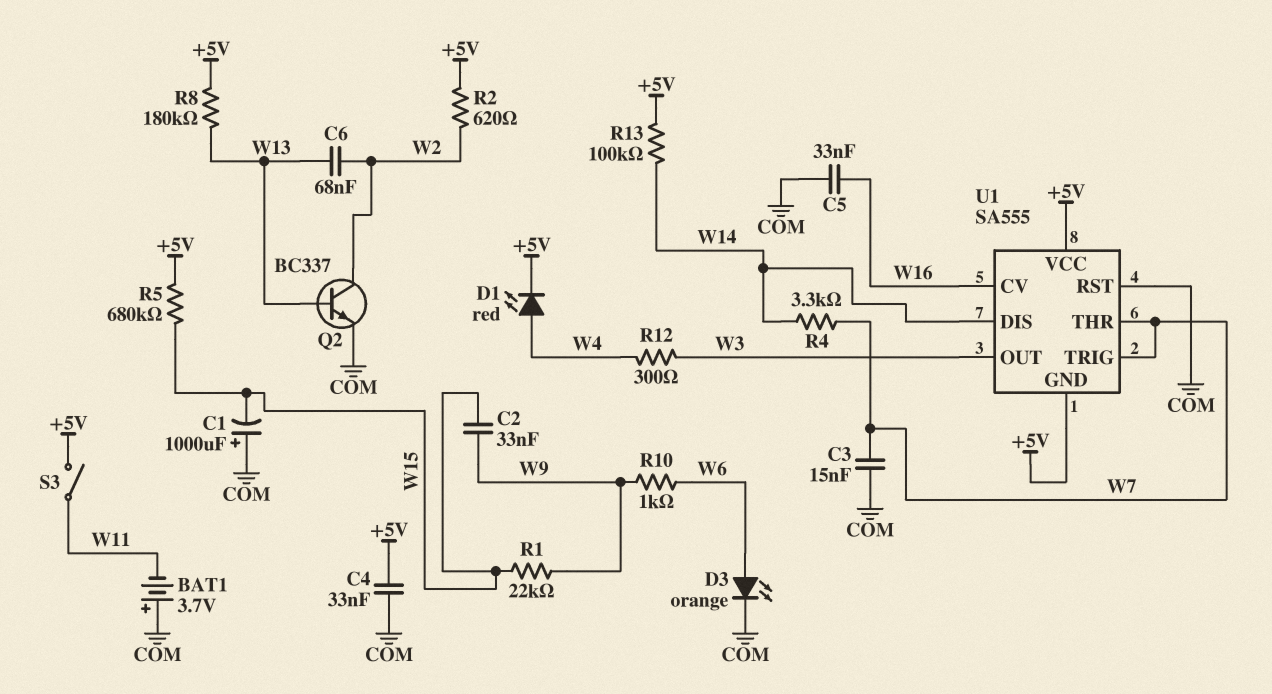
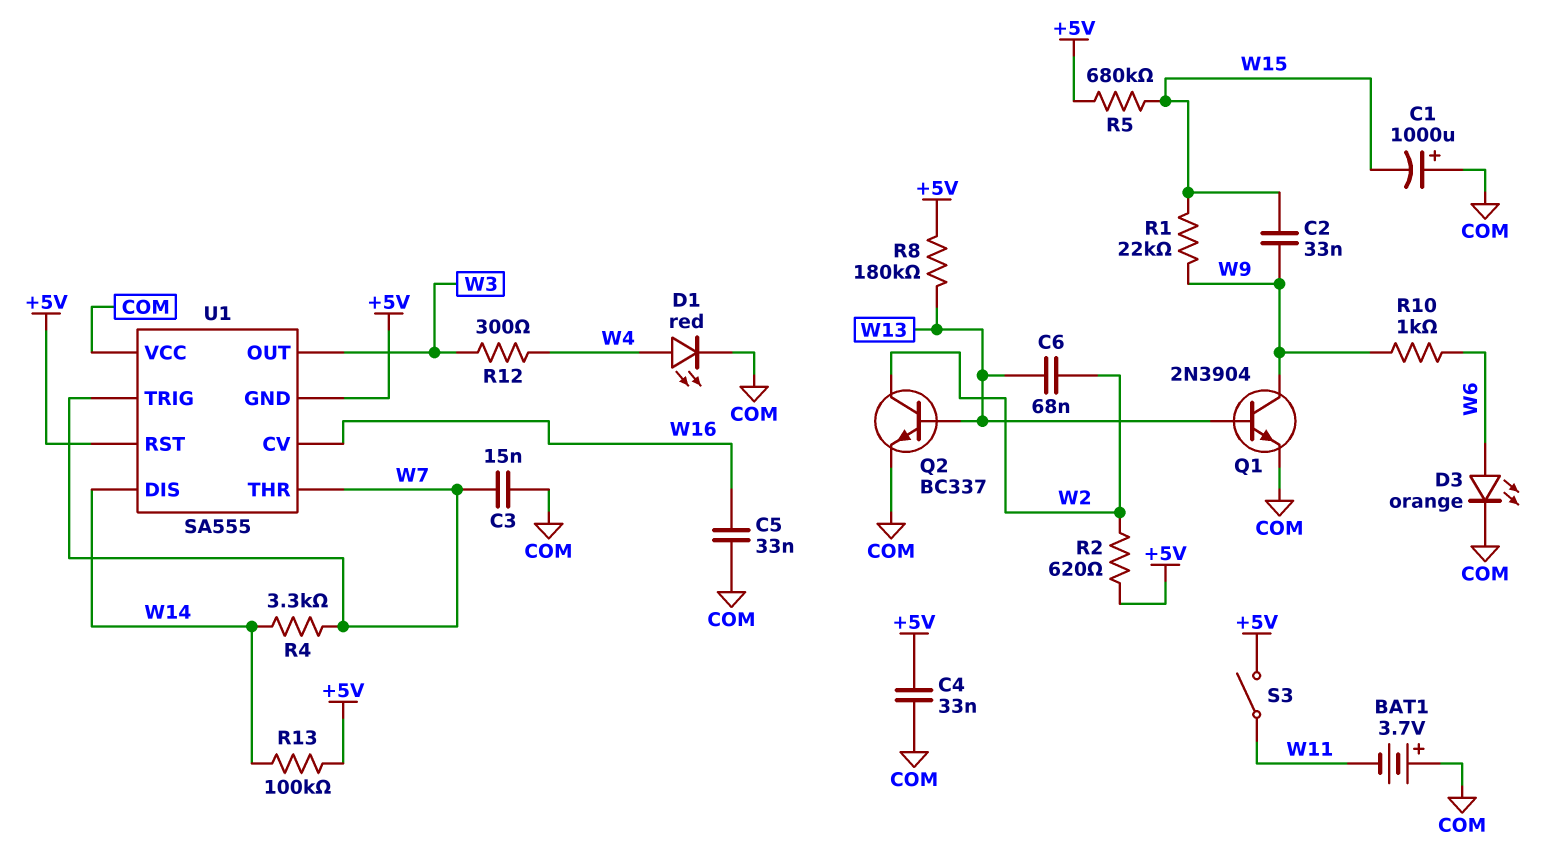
D1: LED red (A W4, K +5V) -> LED red (A W4, K COM)
Q1: none -> NPN 2N3904 (B W13, C W9, E COM)
U1 pin RST: COM -> +5V
U1 pin VCC: +5V -> COM

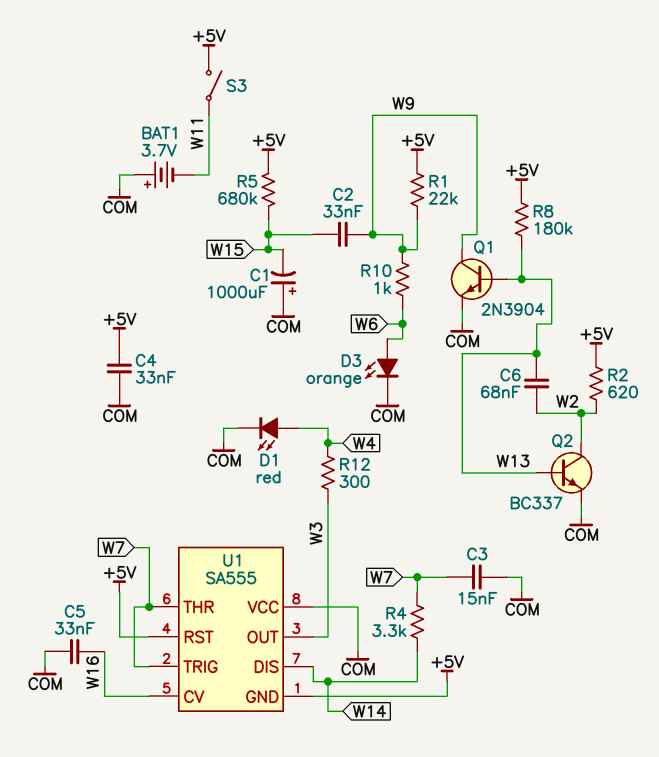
R1: 22k (W9, W15) -> 22k (+5V, W9)
R13: 100k (+5V, W14) -> none

